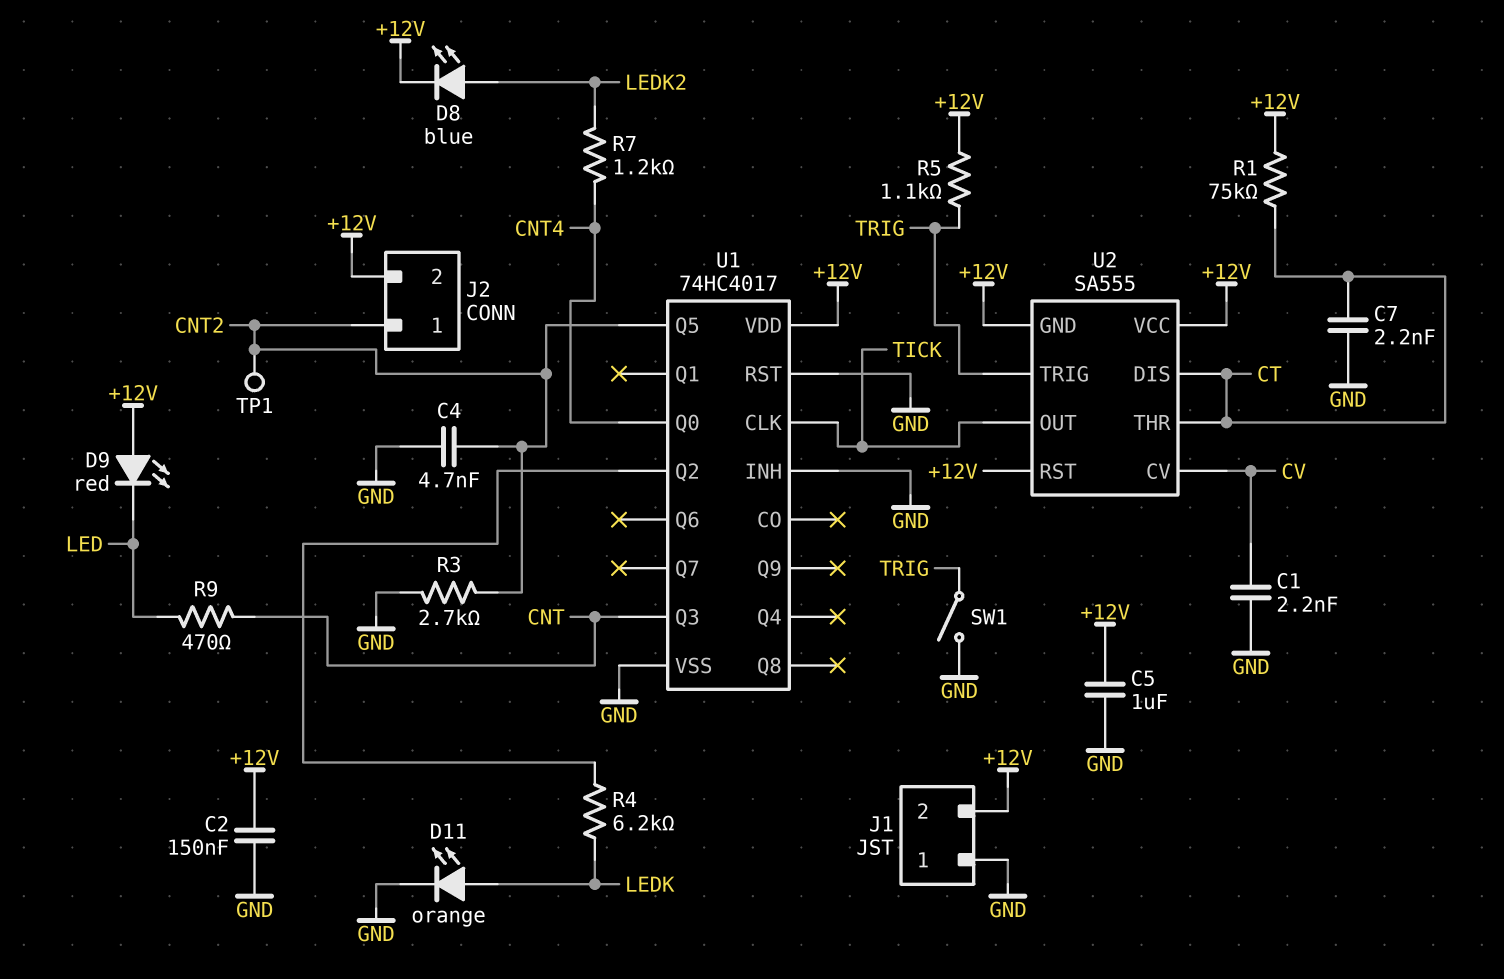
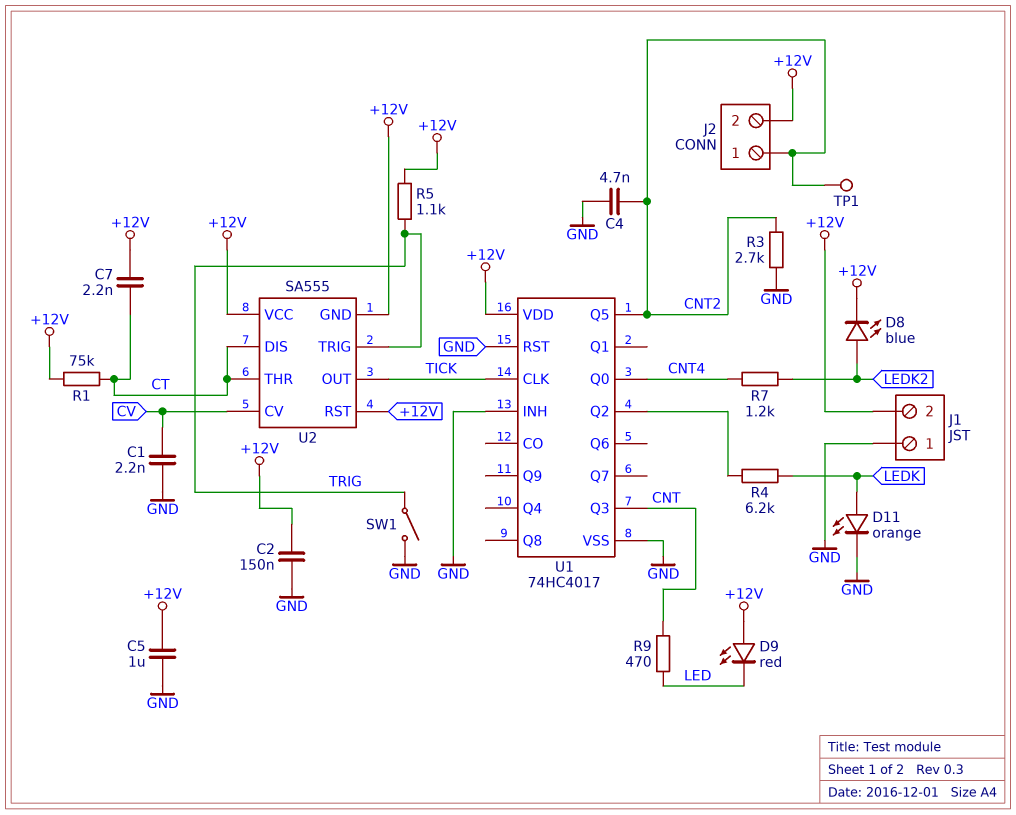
C7: 2.2nF (CT, GND) -> 2.2nF (+12V, CT)

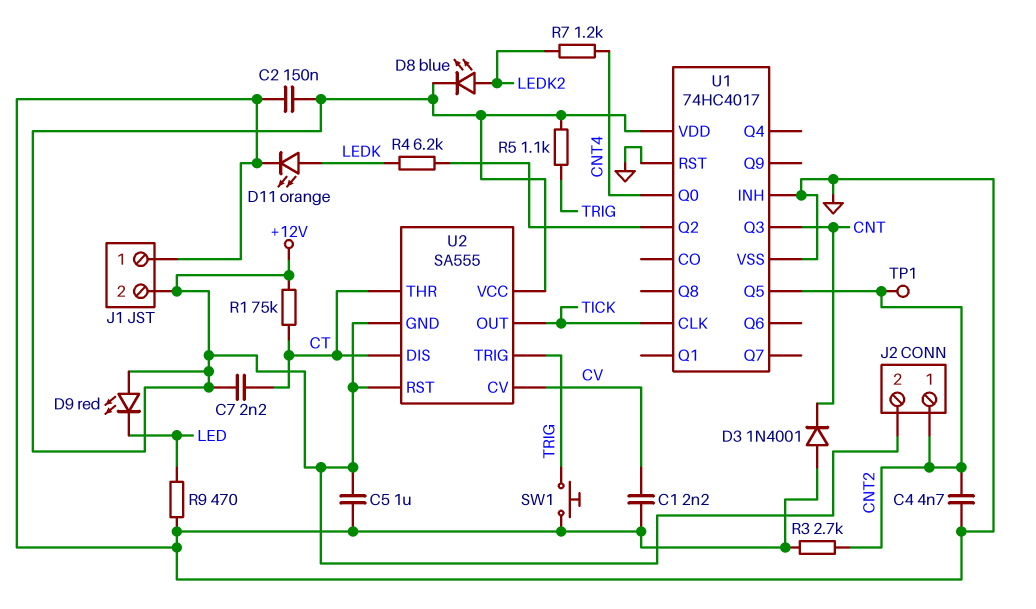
D3: none -> diode 1N4001 (A GND, K CNT)
R9: 470 (CNT, LED) -> 470 (GND, LED)
SW1: switch (GND, TRIG) -> button (GND, TRIG)

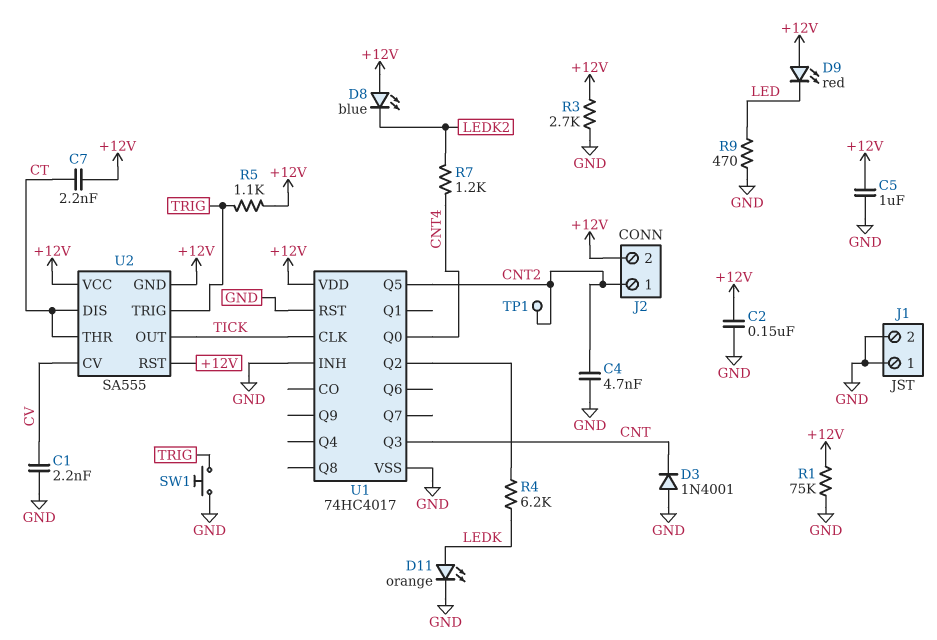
D8: LED blue (A LEDK2, K +12V) -> LED blue (A +12V, K LEDK2)
J1 pin 2: +12V -> GND
R1: 75k (+12V, CT) -> 75k (+12V, GND)
R3: 2.7k (CNT2, GND) -> 2.7k (+12V, GND)

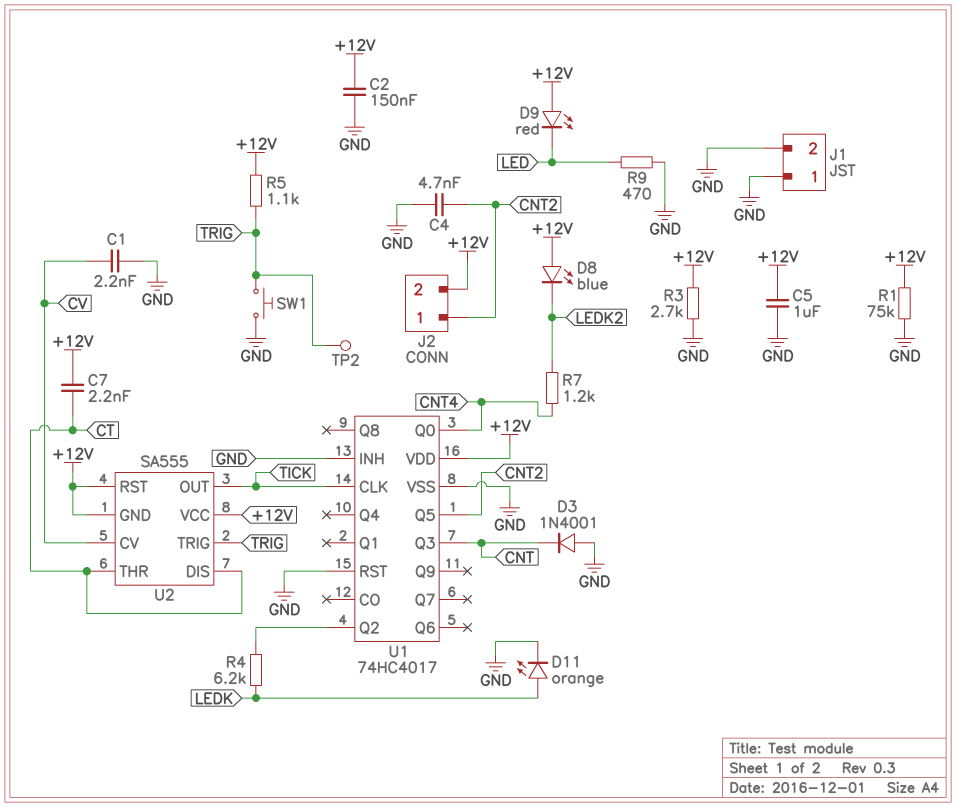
TP1: test point (CNT2) -> none
TP2: none -> test point (TRIG)

